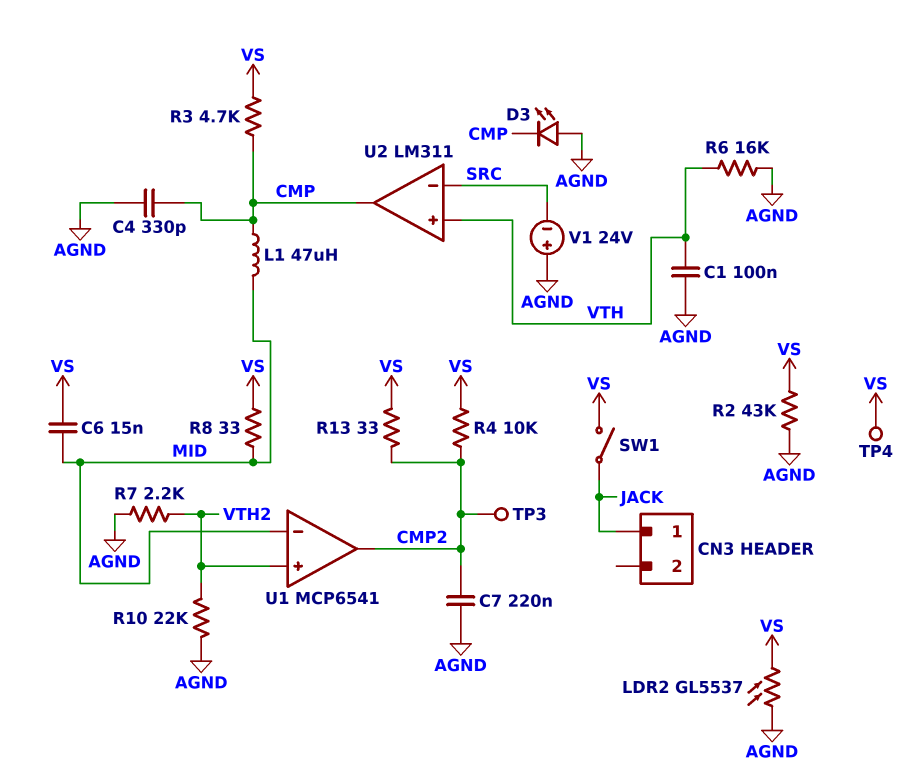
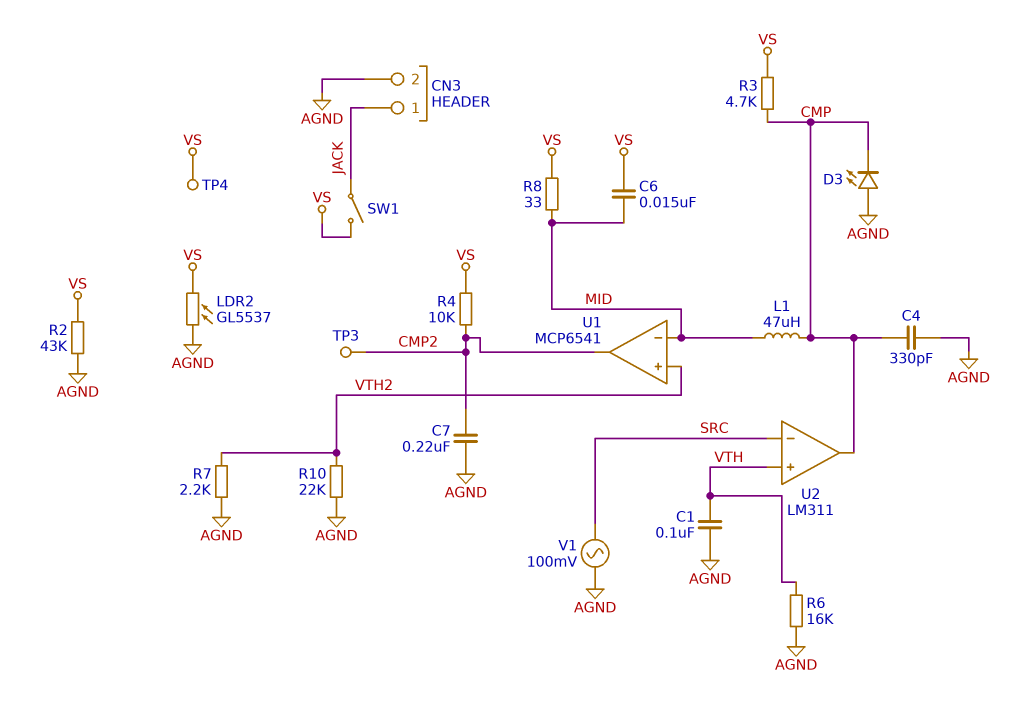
CN3 pin 2: none -> AGND
R13: 33 (CMP2, VS) -> none
V1: 24V (plus AGND, minus SRC) -> AC 100mV (AGND, SRC)

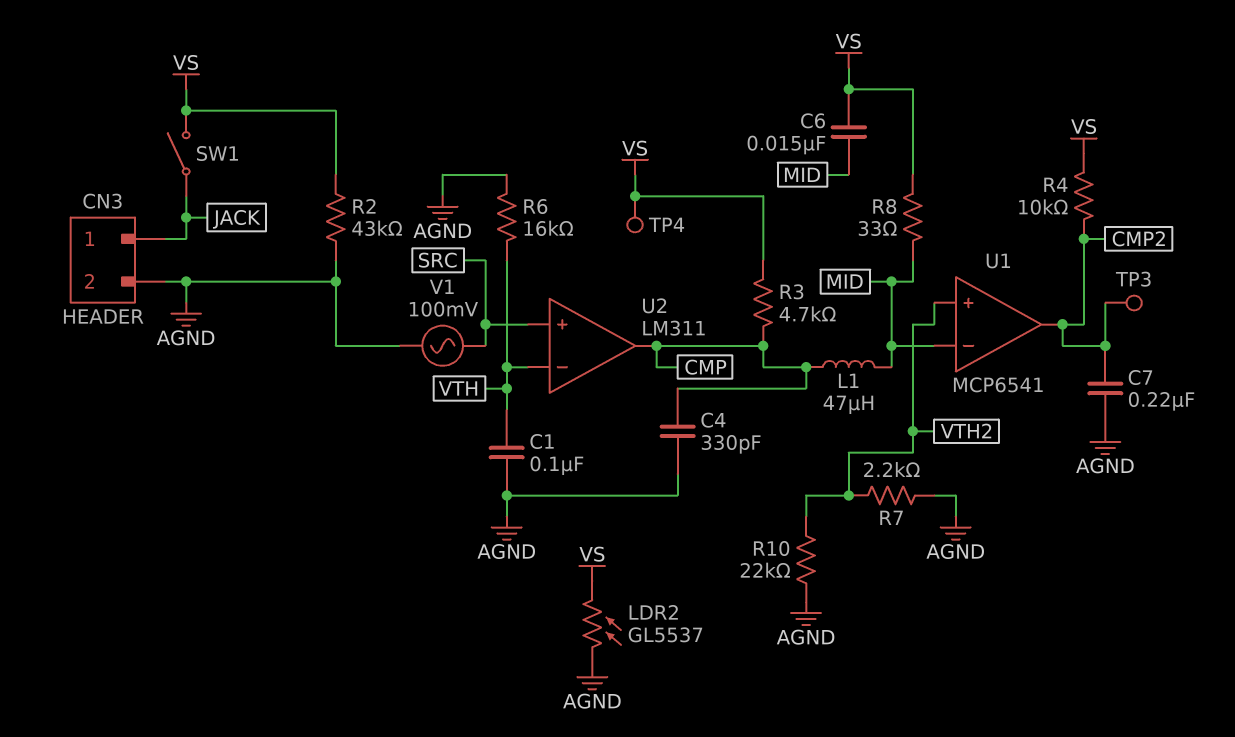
D3: LED (A AGND, K CMP) -> none
U2 pin in+: VTH -> SRC
U2 pin in-: SRC -> VTH

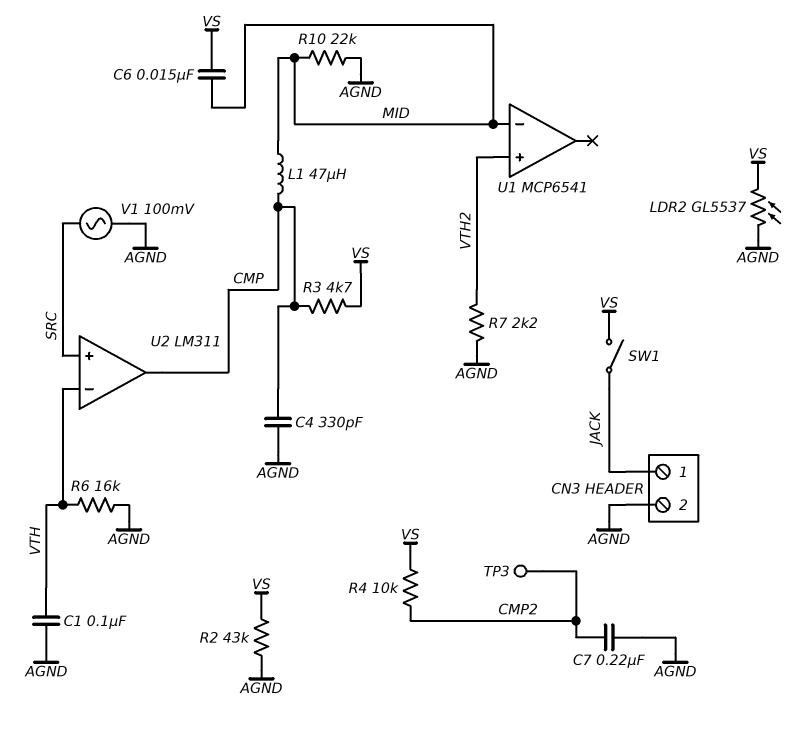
R8: 33 (MID, VS) -> none
R10: 22k (AGND, VTH2) -> 22k (AGND, MID)
TP4: test point (VS) -> none
U1 pin out: CMP2 -> none

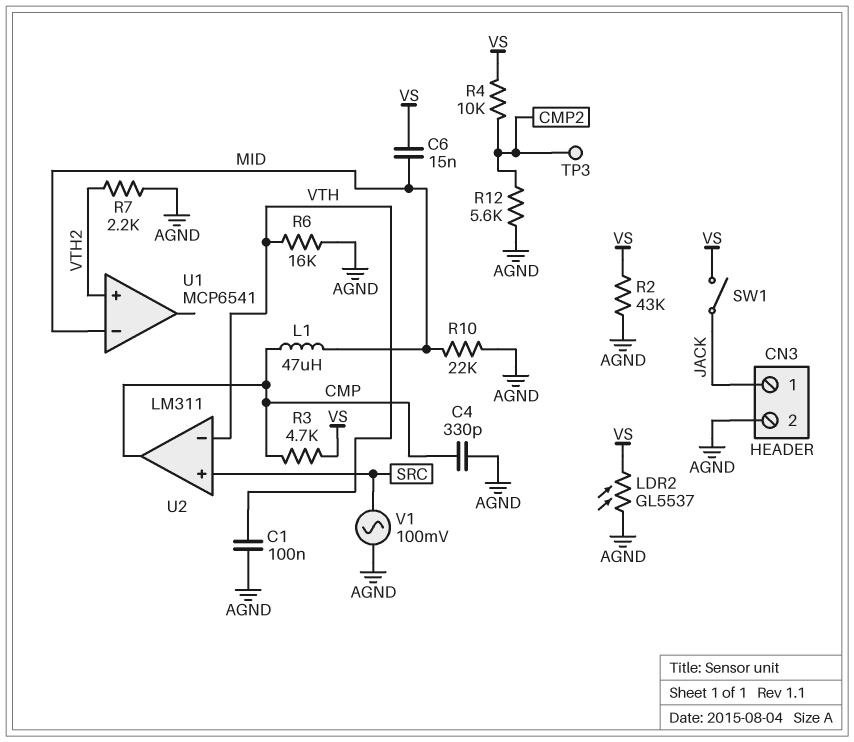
C7: 220nF (AGND, CMP2) -> none
R12: none -> 5.6k (AGND, CMP2)

